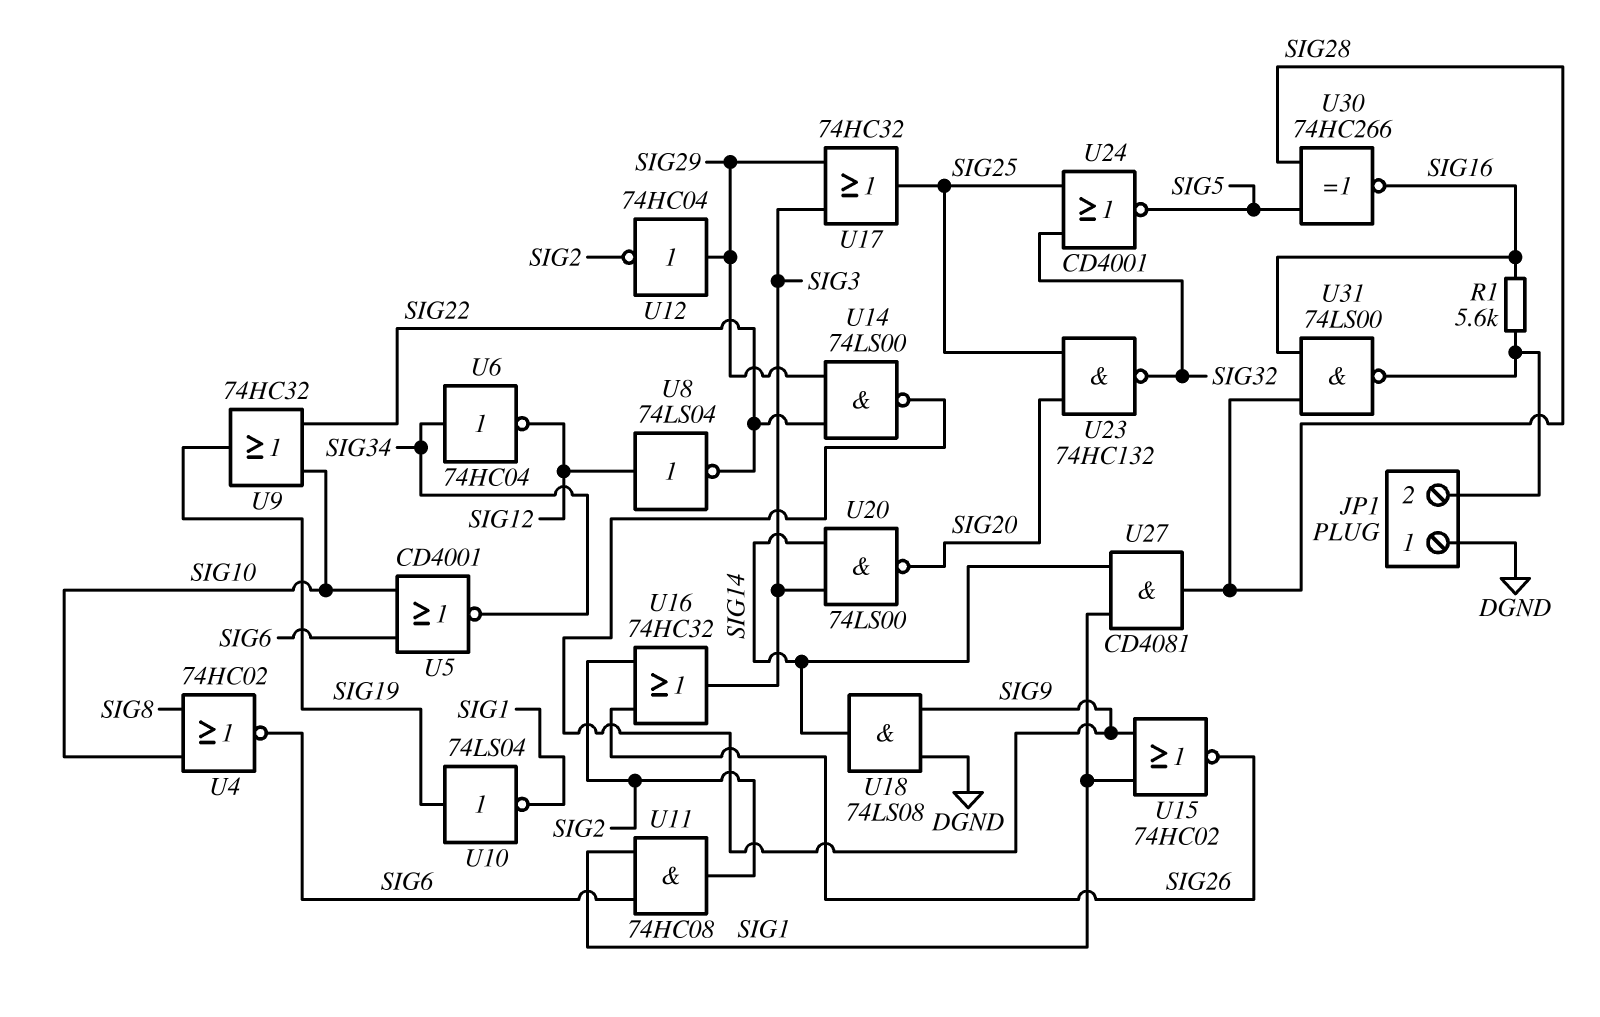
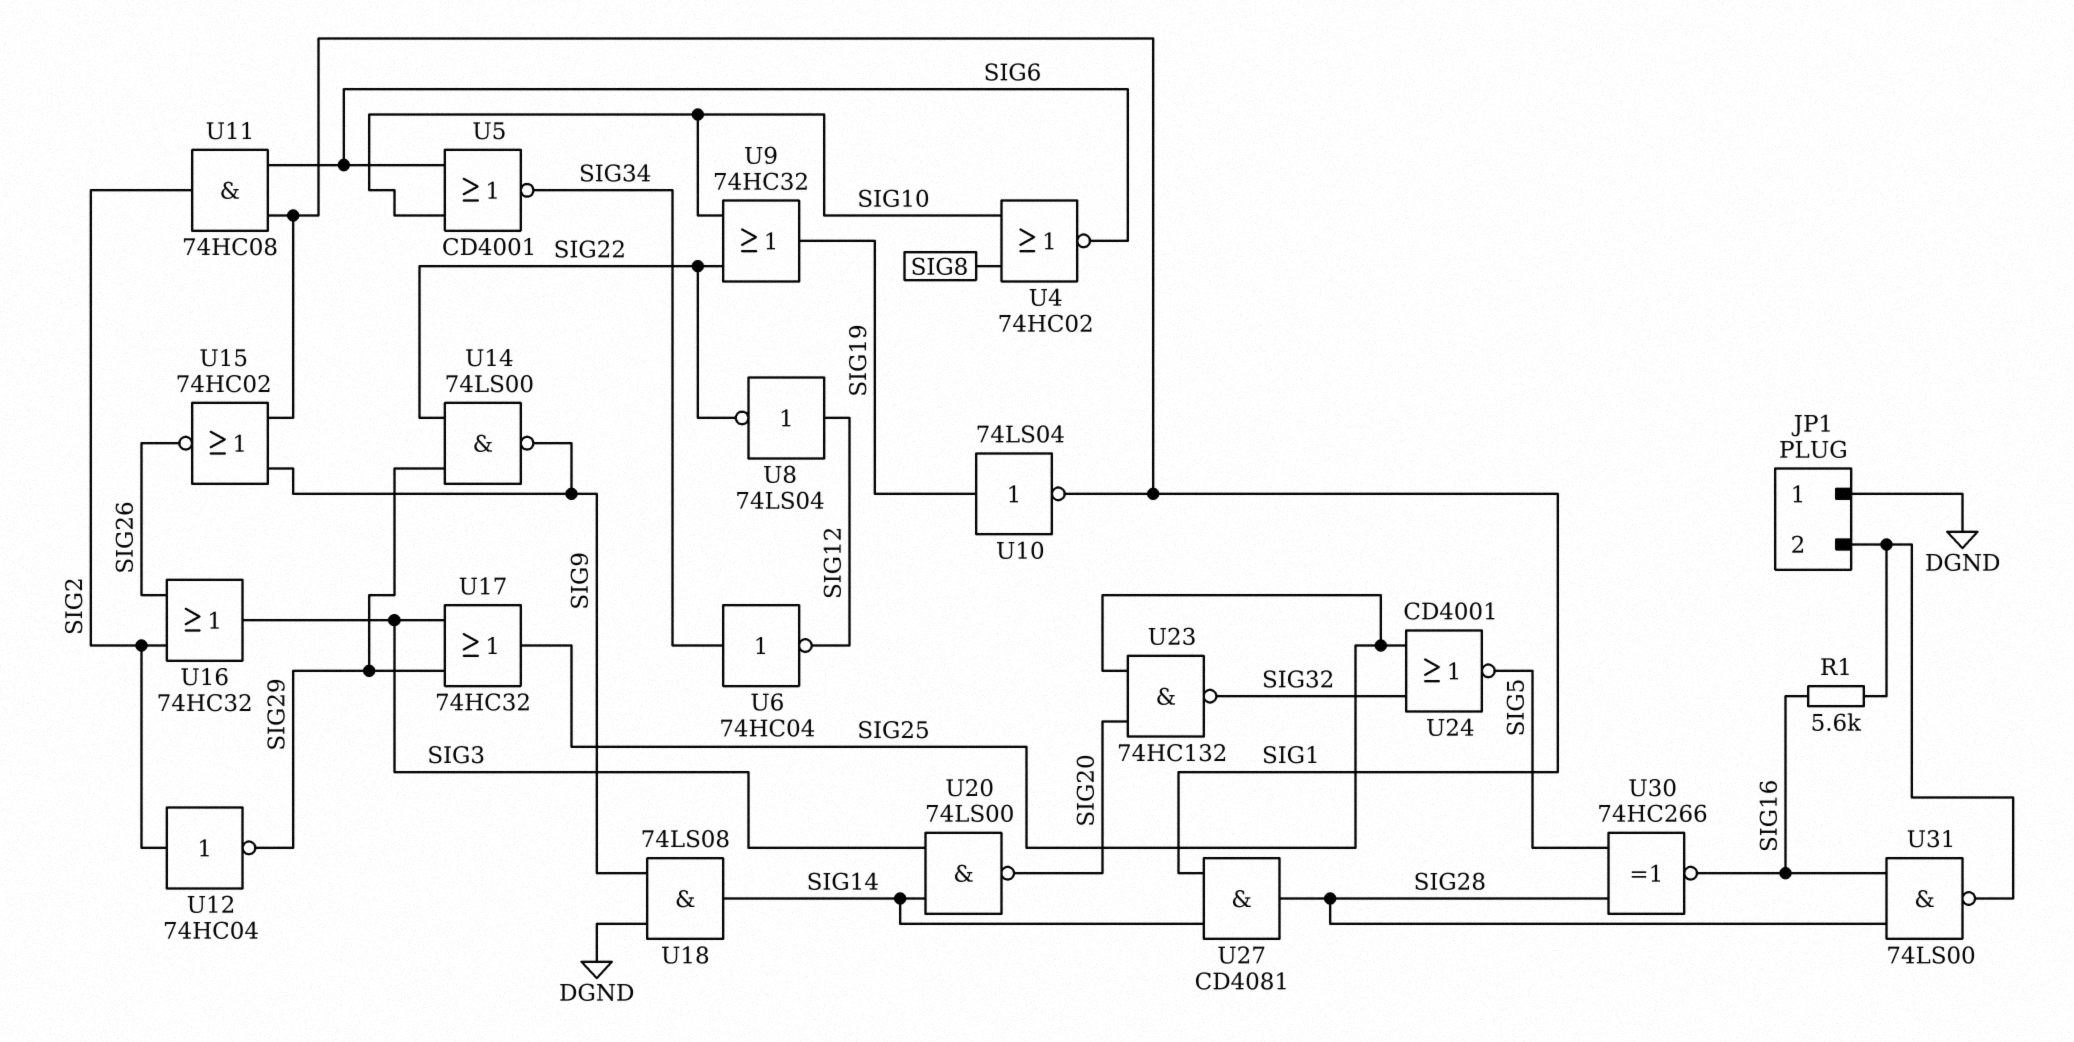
U12: NOT 74HC04 (in SIG29, out SIG2) -> NOT 74HC04 (in SIG2, out SIG29)

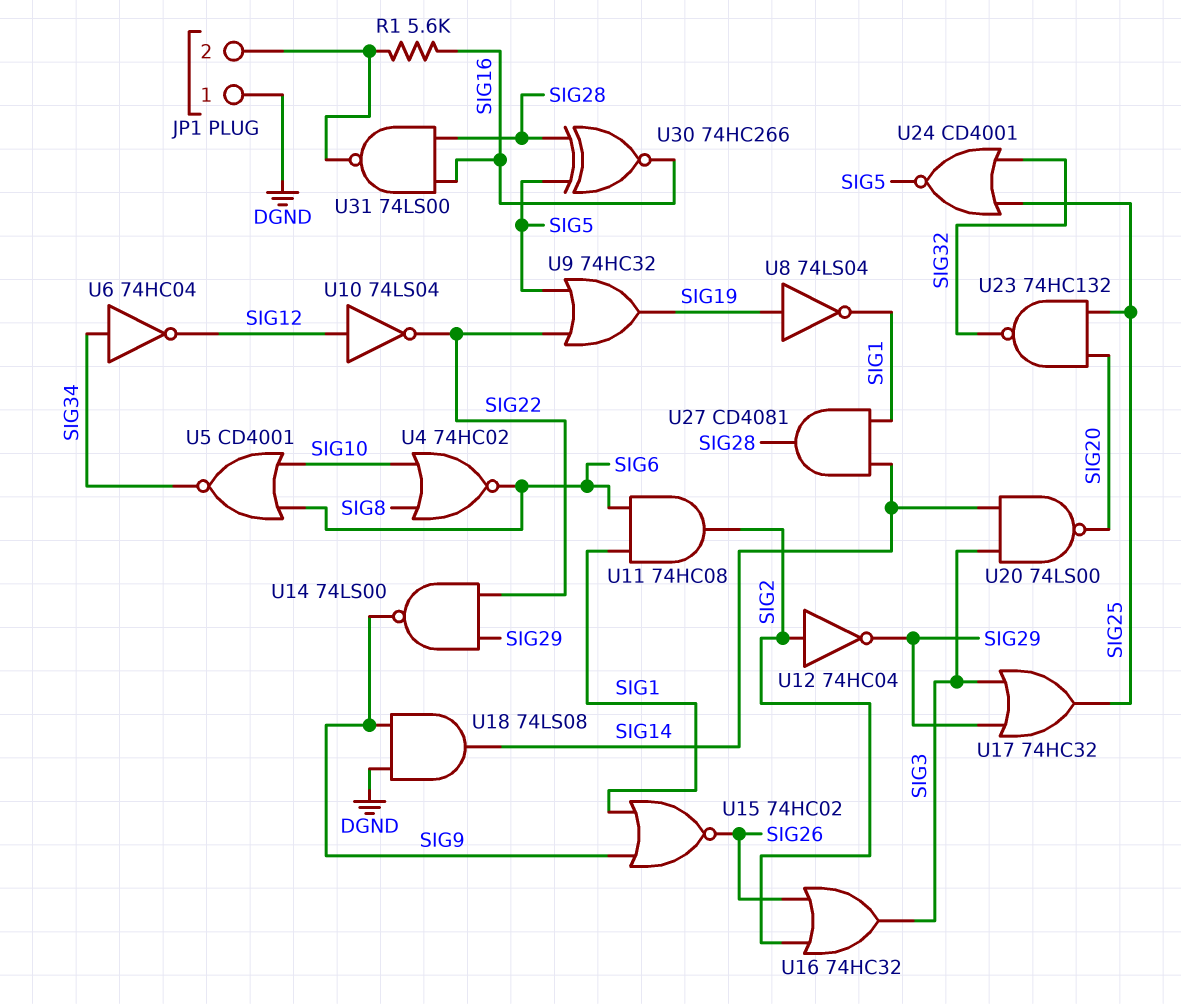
U8: NOT 74LS04 (in SIG12, out SIG22) -> NOT 74LS04 (in SIG19, out SIG1)
U9: OR 74HC32 (in SIG10, in SIG22, out SIG19) -> OR 74HC32 (in SIG5, in SIG22, out SIG19)
U10: NOT 74LS04 (in SIG19, out SIG1) -> NOT 74LS04 (in SIG12, out SIG22)

